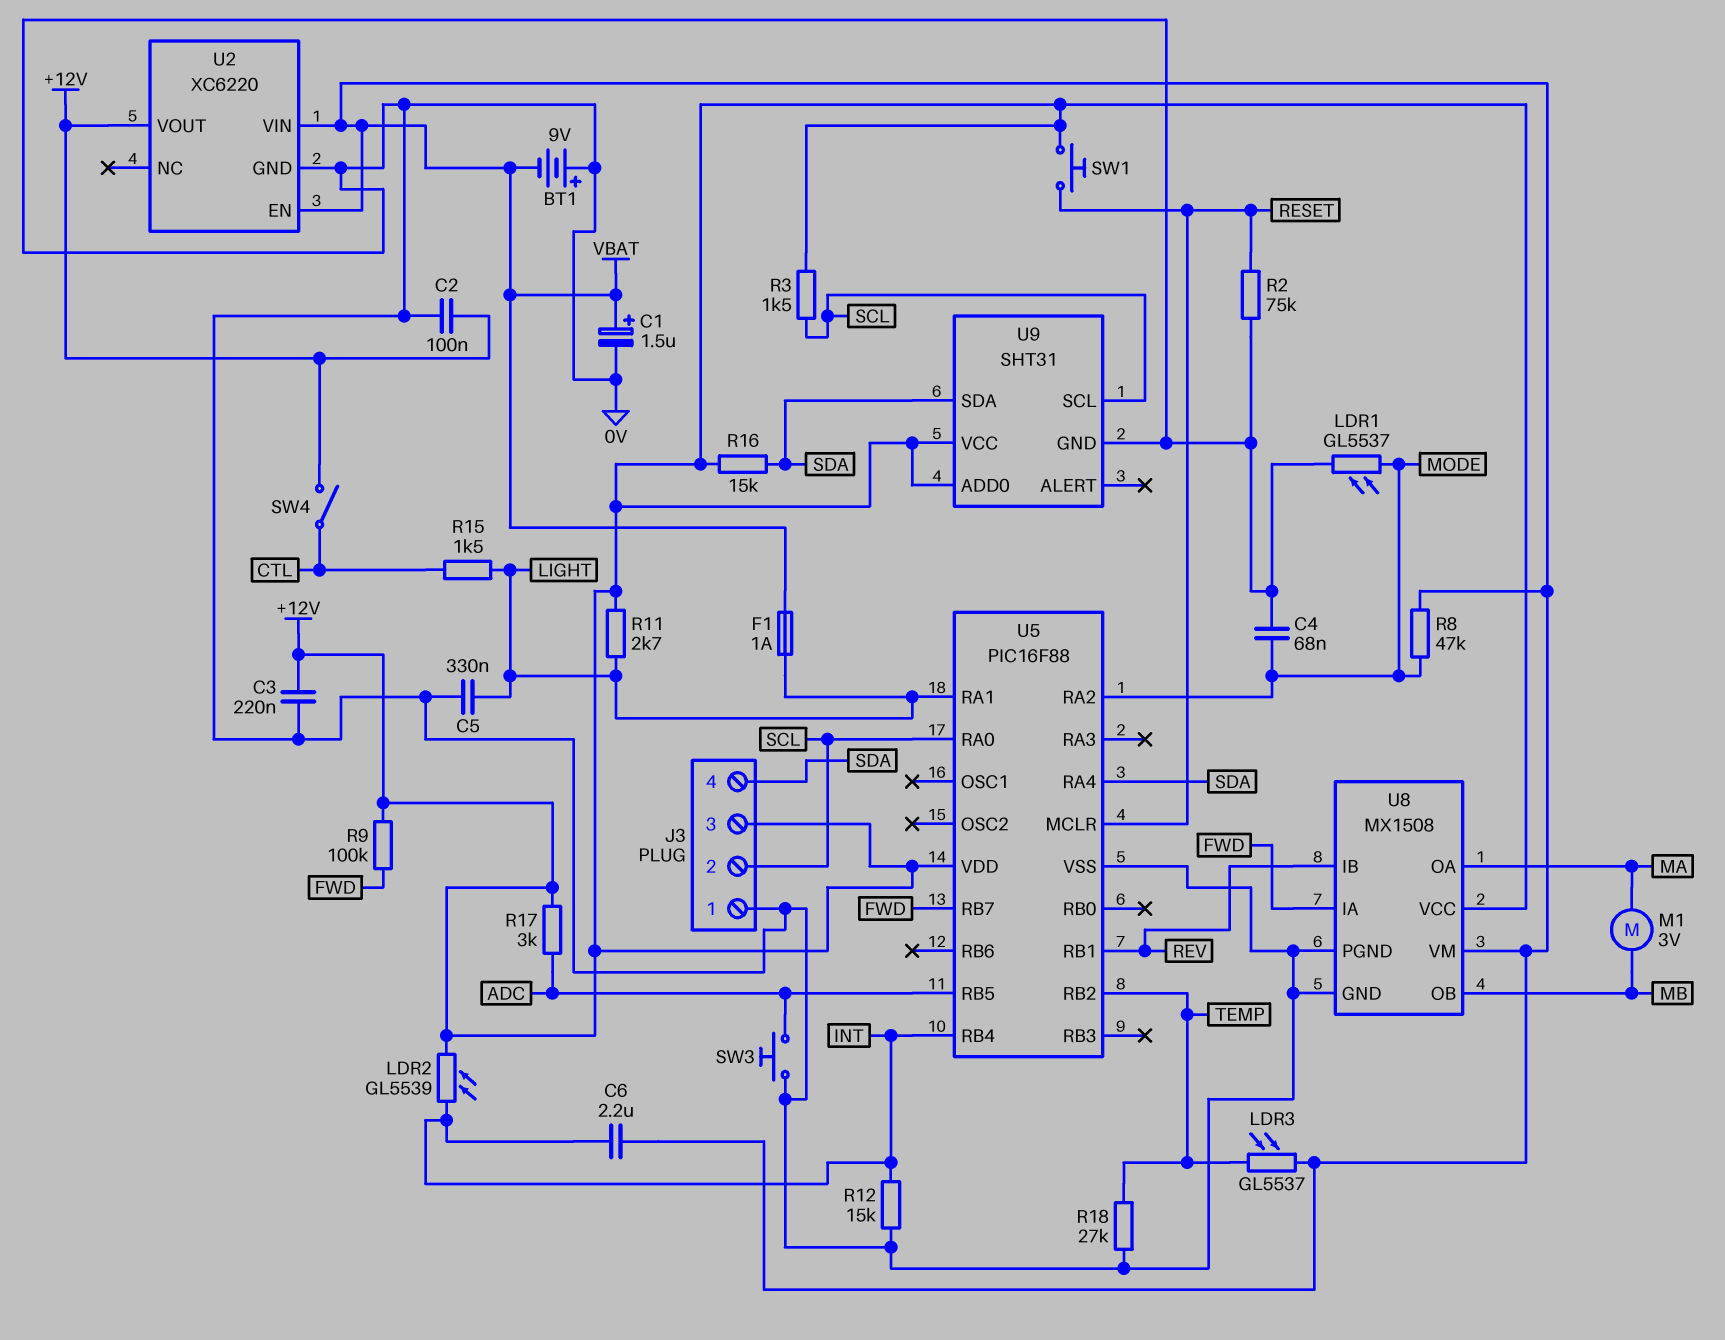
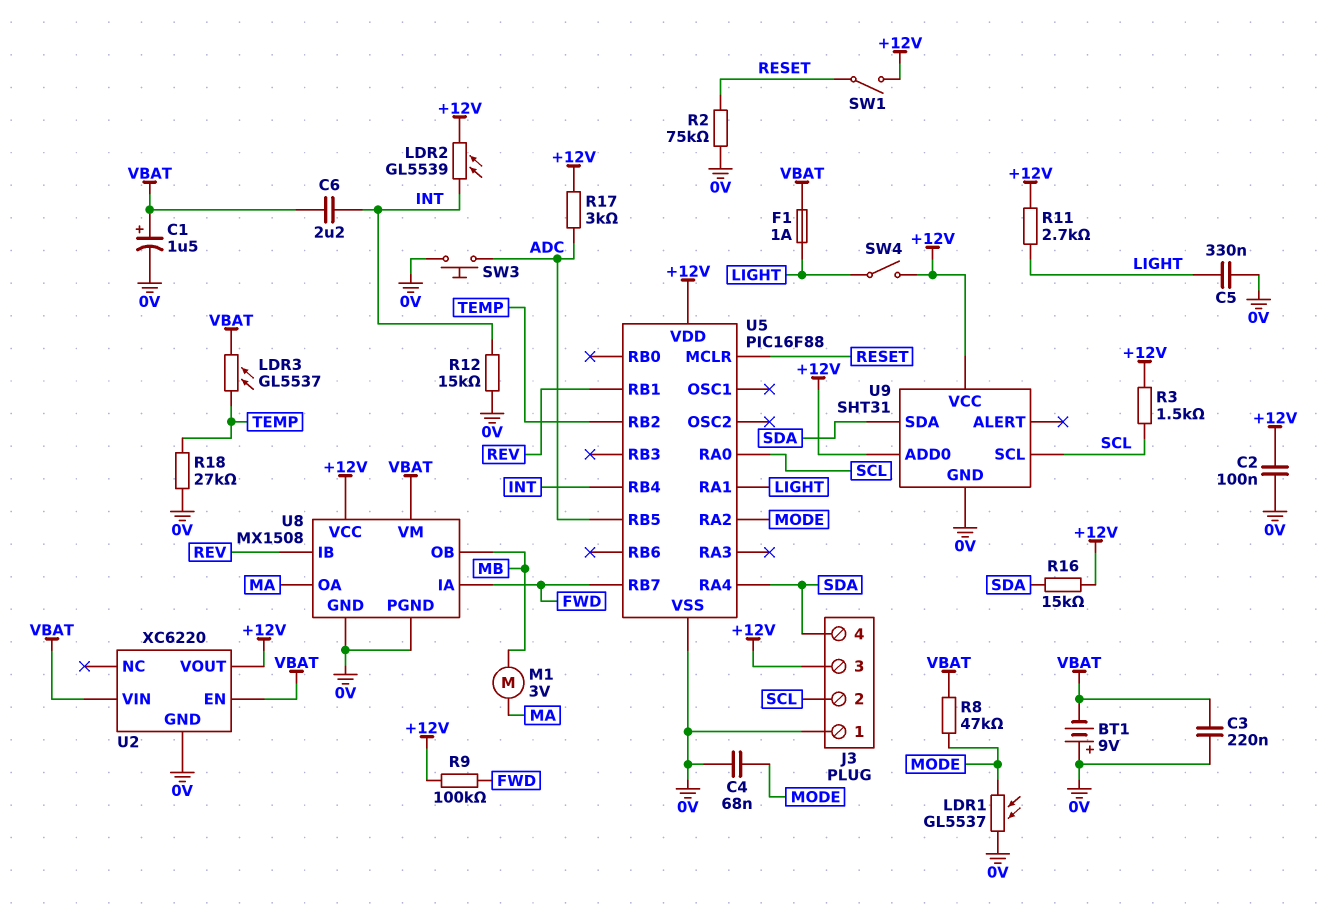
C3: 220nF (+12V, 0V) -> 220nF (0V, VBAT)
R15: 1.5k (CTL, LIGHT) -> none
SW1: button (+12V, RESET) -> switch (+12V, RESET)
SW4: switch (+12V, CTL) -> switch (+12V, LIGHT)

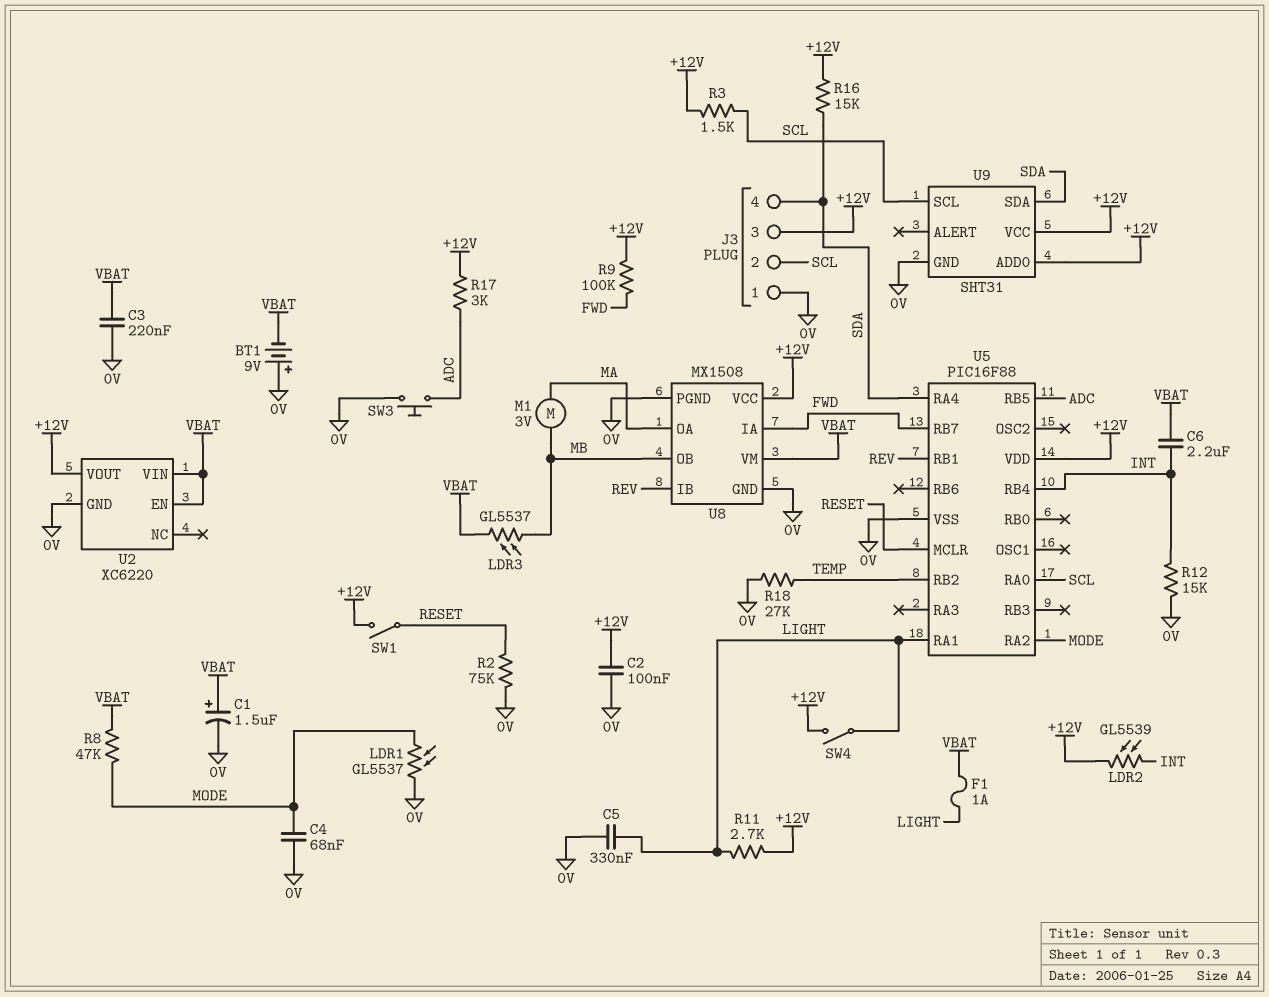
LDR3: GL5537 (TEMP, VBAT) -> GL5537 (MB, VBAT)

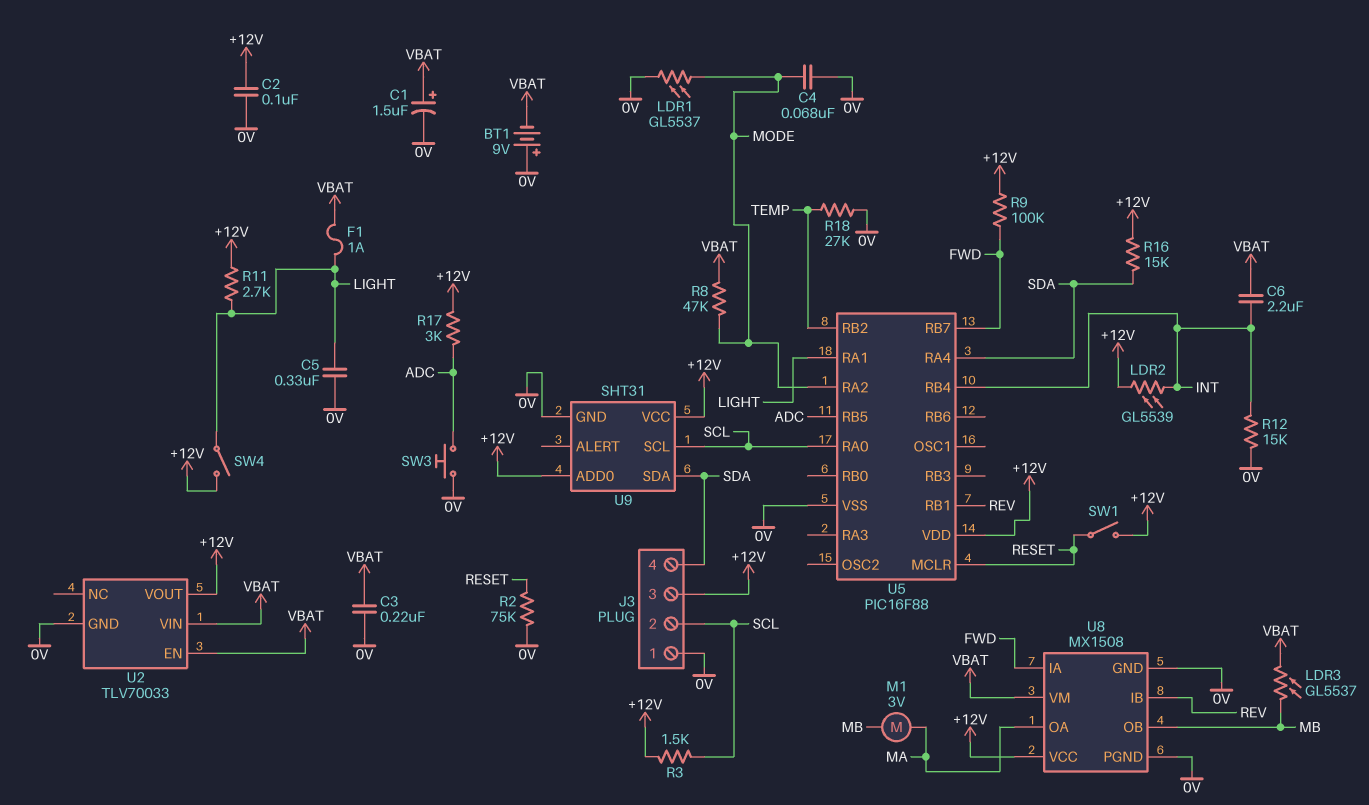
U2: XC6220 -> TLV70033

